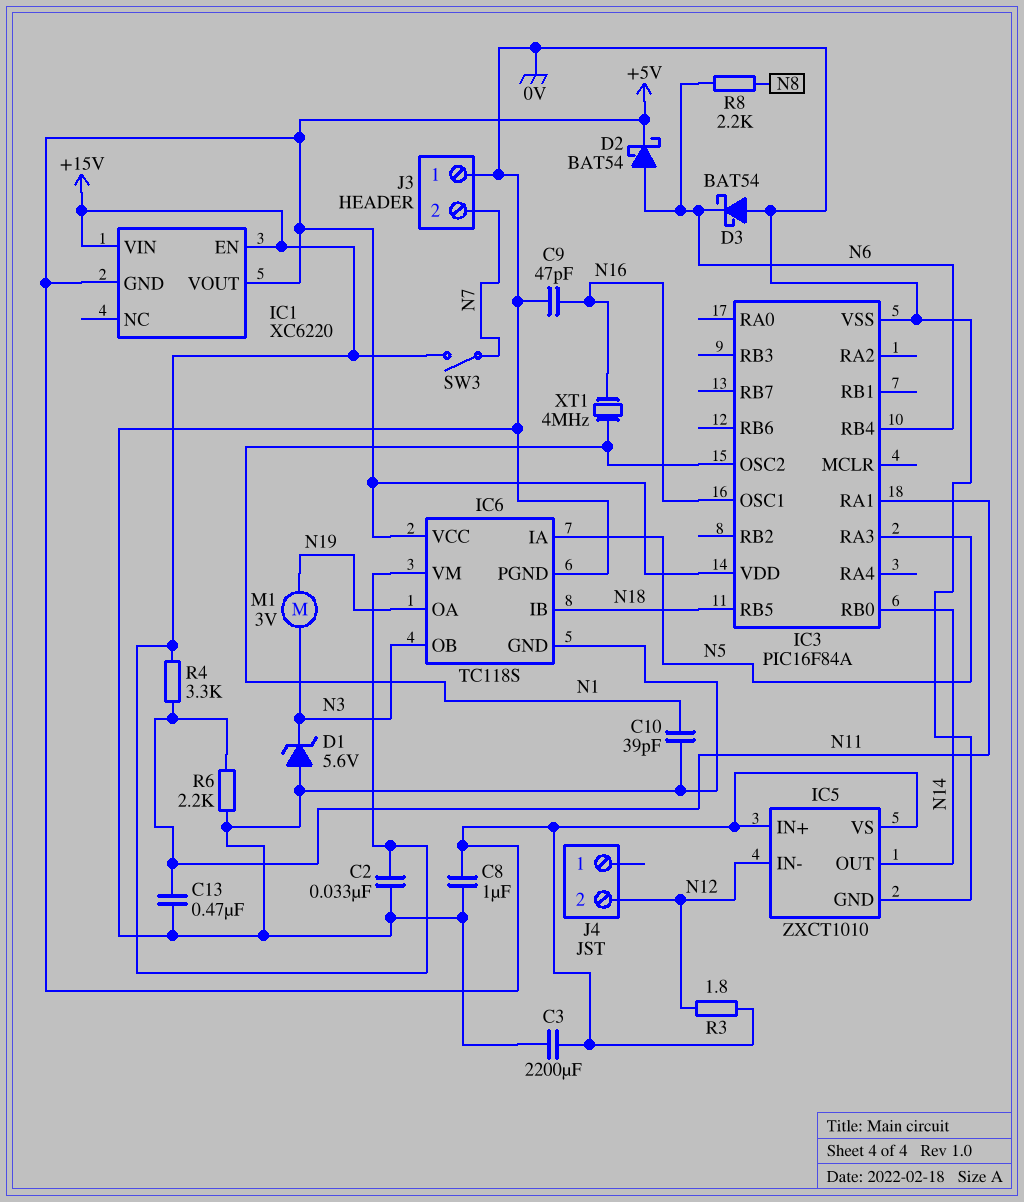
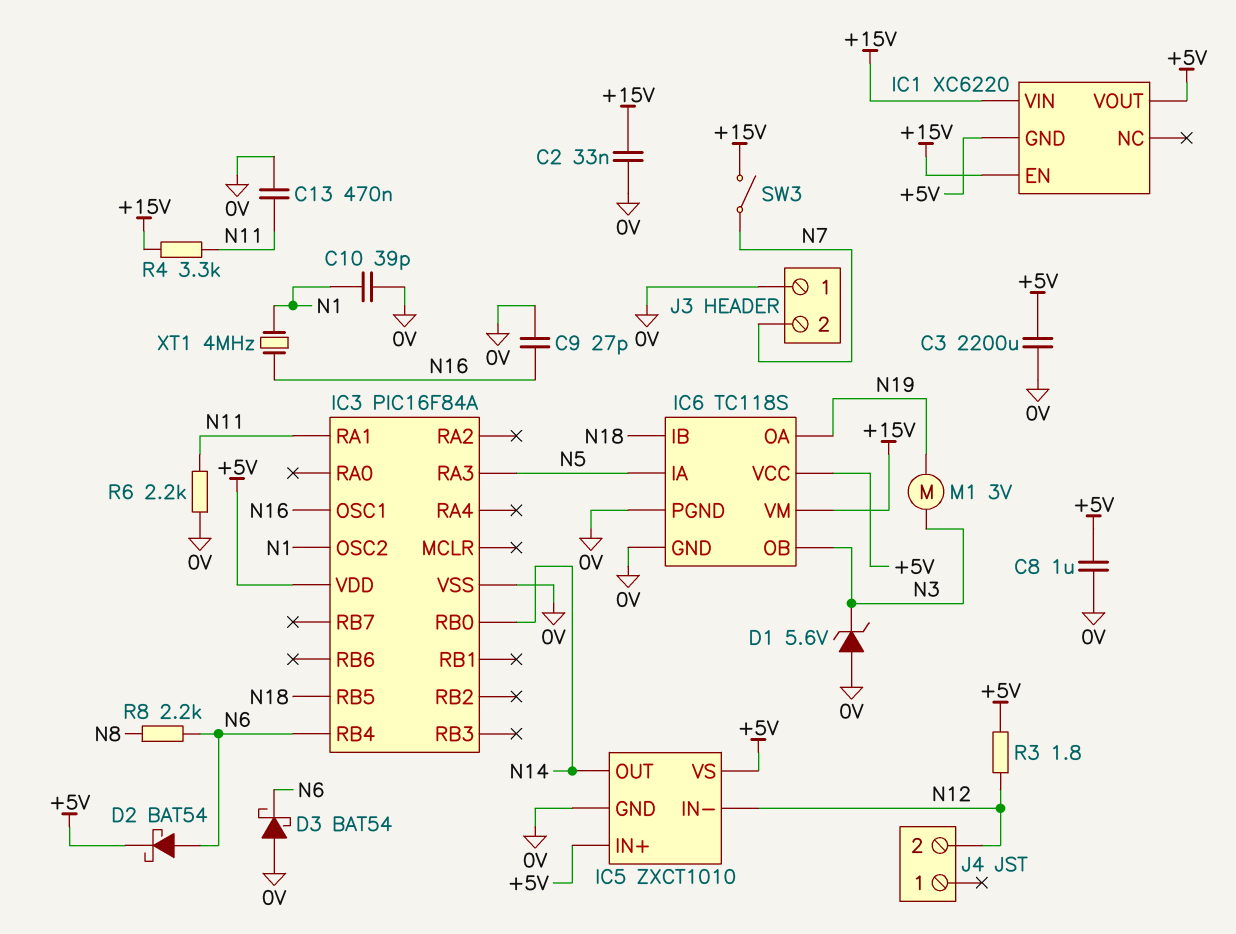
C9: 47pF (0V, N16) -> 27pF (0V, N16)

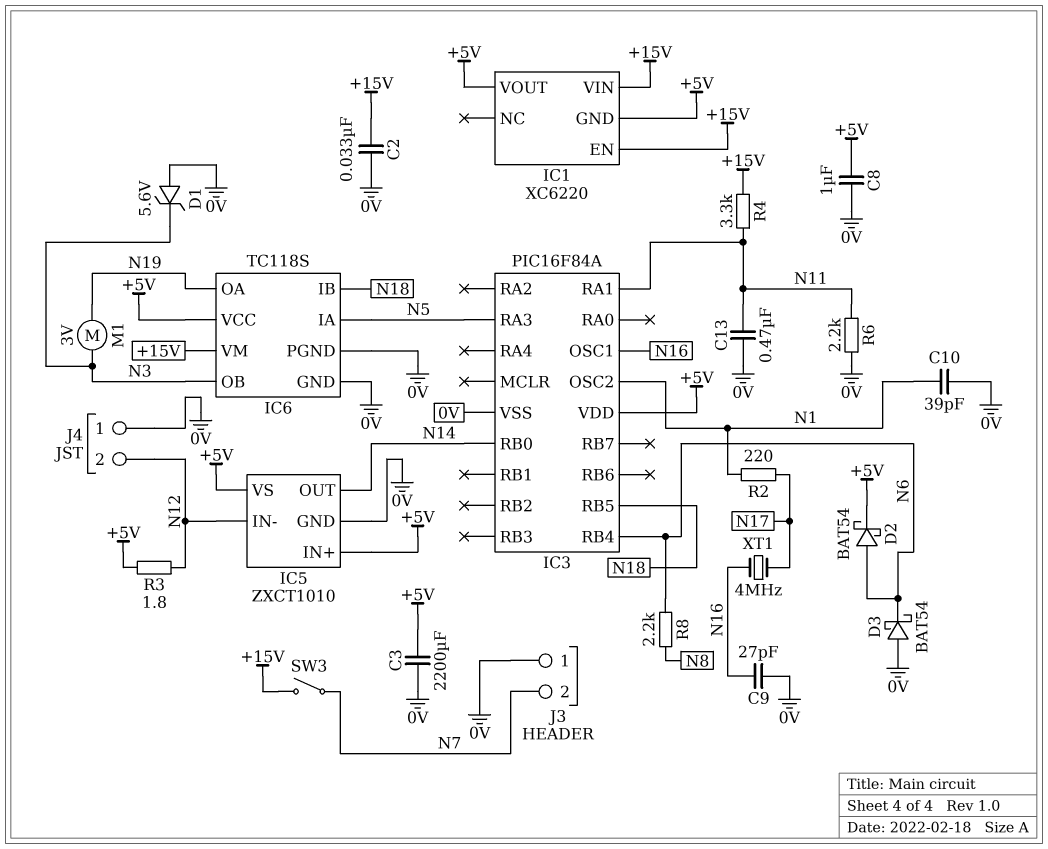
J4 pin 1: none -> 0V
R2: none -> 220 (N1, N17)
XT1: 4MHz (N1, N16) -> 4MHz (N16, N17)

